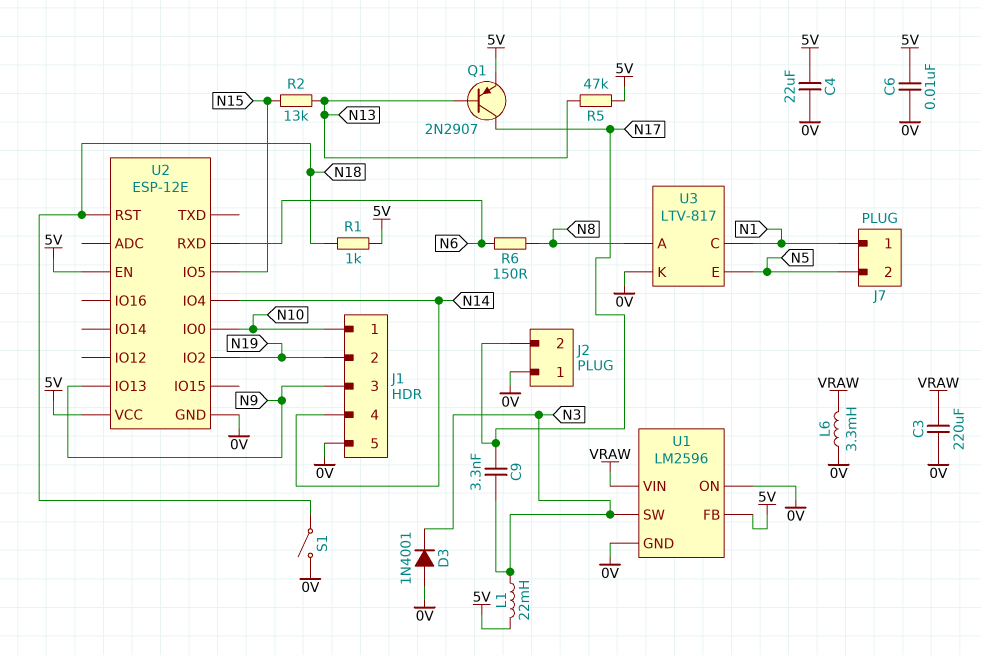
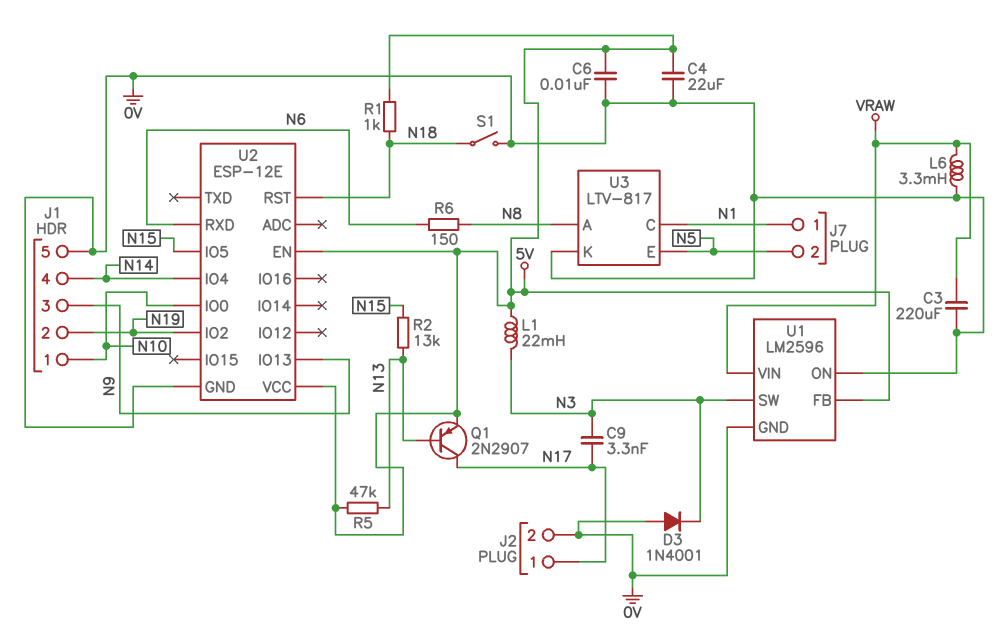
J2 pin 1: 0V -> N17
J2 pin 2: N17 -> 0V

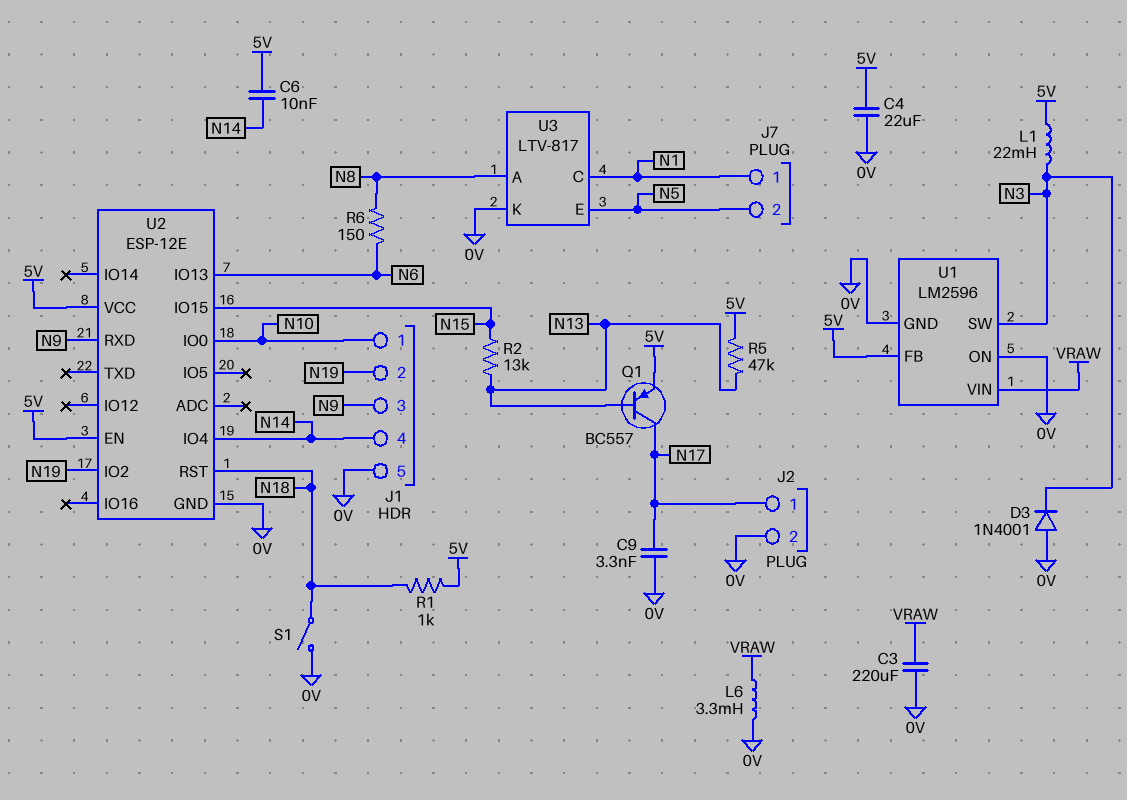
C6: 10nF (0V, 5V) -> 10nF (5V, N14)
C9: 3.3nF (N3, N17) -> 3.3nF (0V, N17)
Q1: PNP 2N2907 (B N13, C N17, E 5V) -> PNP BC557 (B N13, C N17, E 5V)
U2 pin IO5: N15 -> none
U2 pin IO13: N9 -> N6
U2 pin IO15: none -> N15
U2 pin RXD: N6 -> N9

